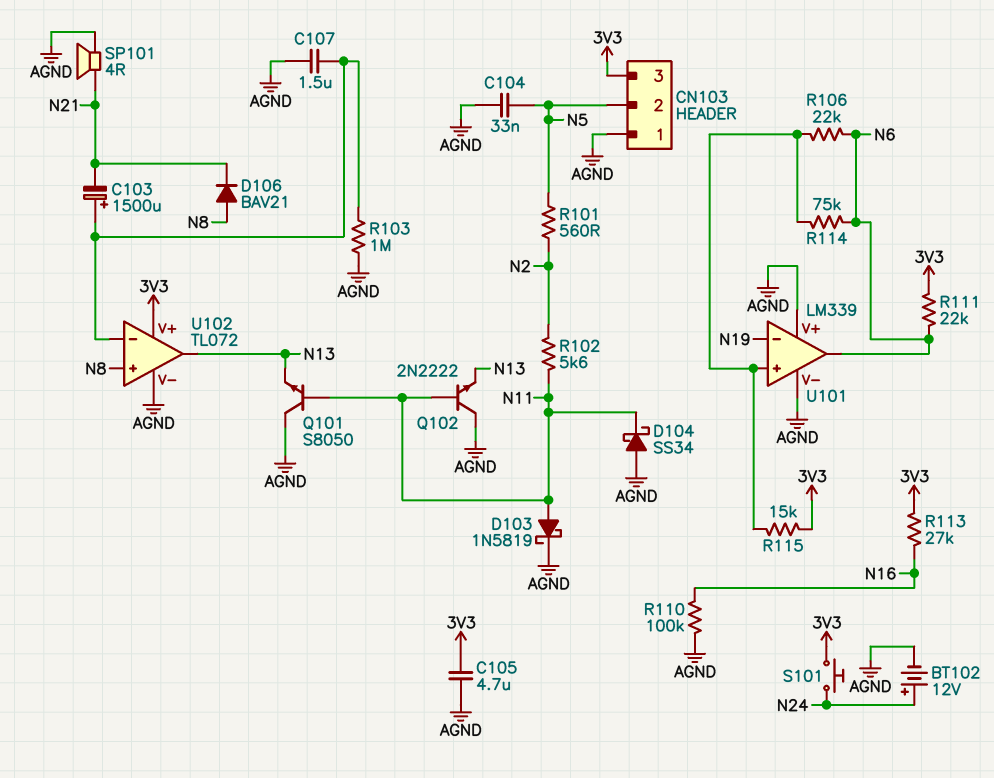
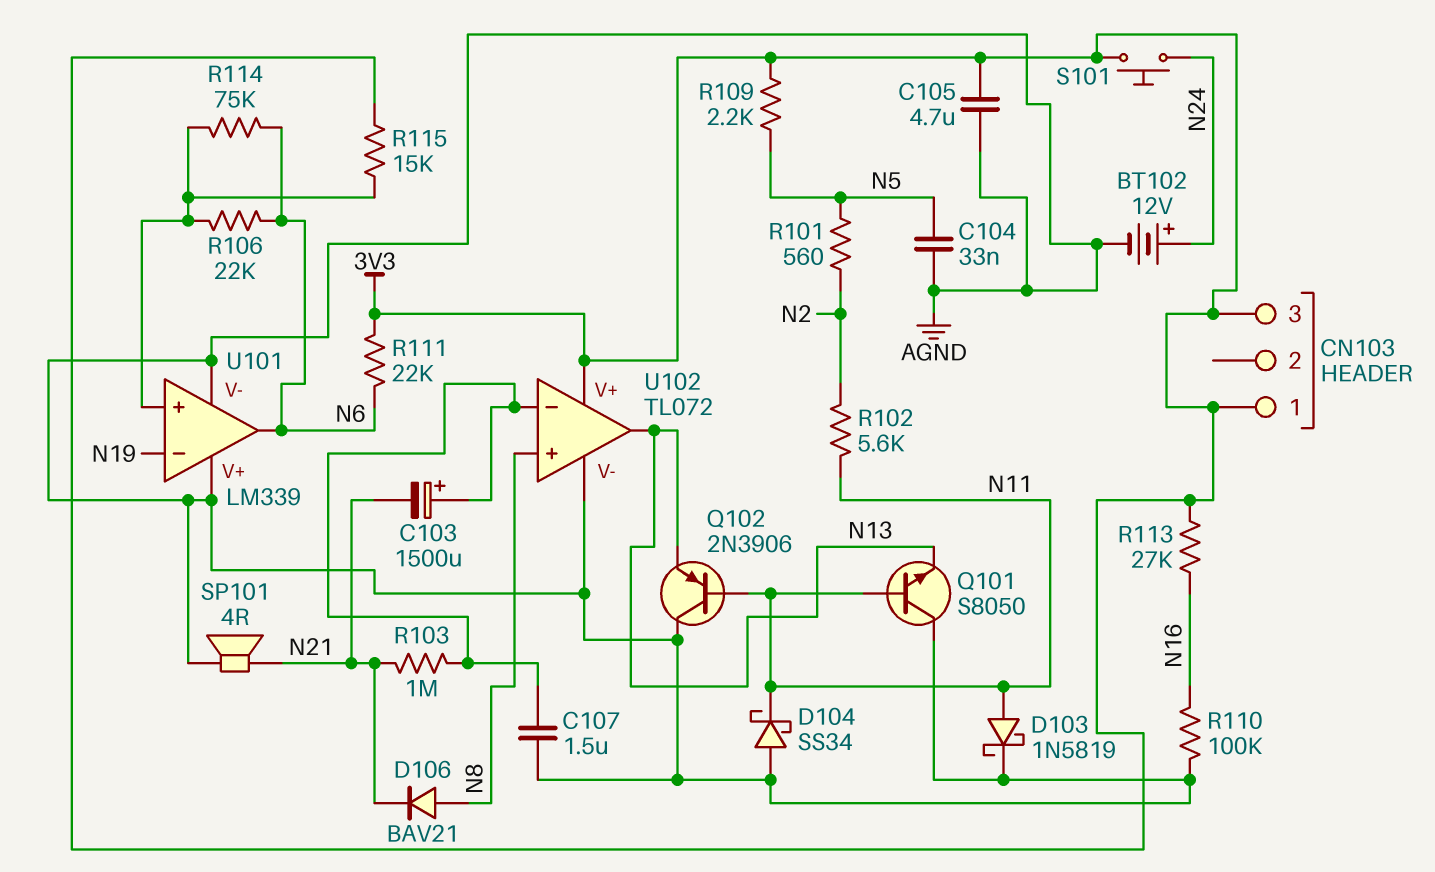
CN103 pin 1: AGND -> 3V3
CN103 pin 2: N5 -> none
Q102: NPN 2N2222 (B N11, C AGND, E N13) -> PNP 2N3906 (B N11, C AGND, E N13)
R103: 1M (AGND, U102/in-) -> 1M (N21, U102/in-)
R109: none -> 2.2k (3V3, N5)

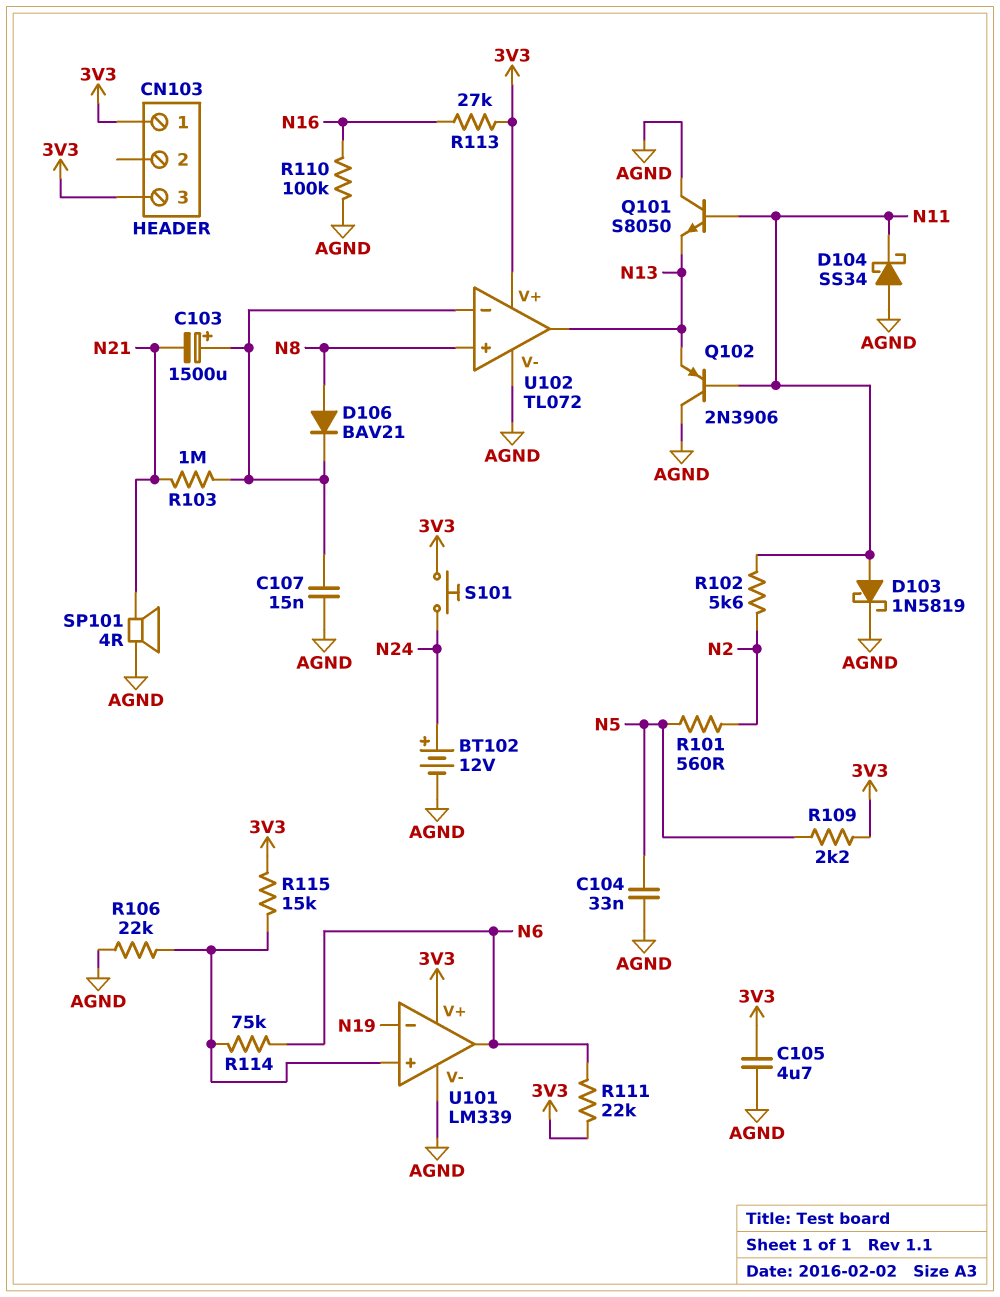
C107: 1.5uF (AGND, U102/in-) -> 15nF (AGND, U102/in-)
D106: diode BAV21 (A N8, K N21) -> diode BAV21 (A N8, K U102/in-)
R106: 22k (N6, U101/in+) -> 22k (AGND, U101/in+)
U101 pin V+: AGND -> 3V3

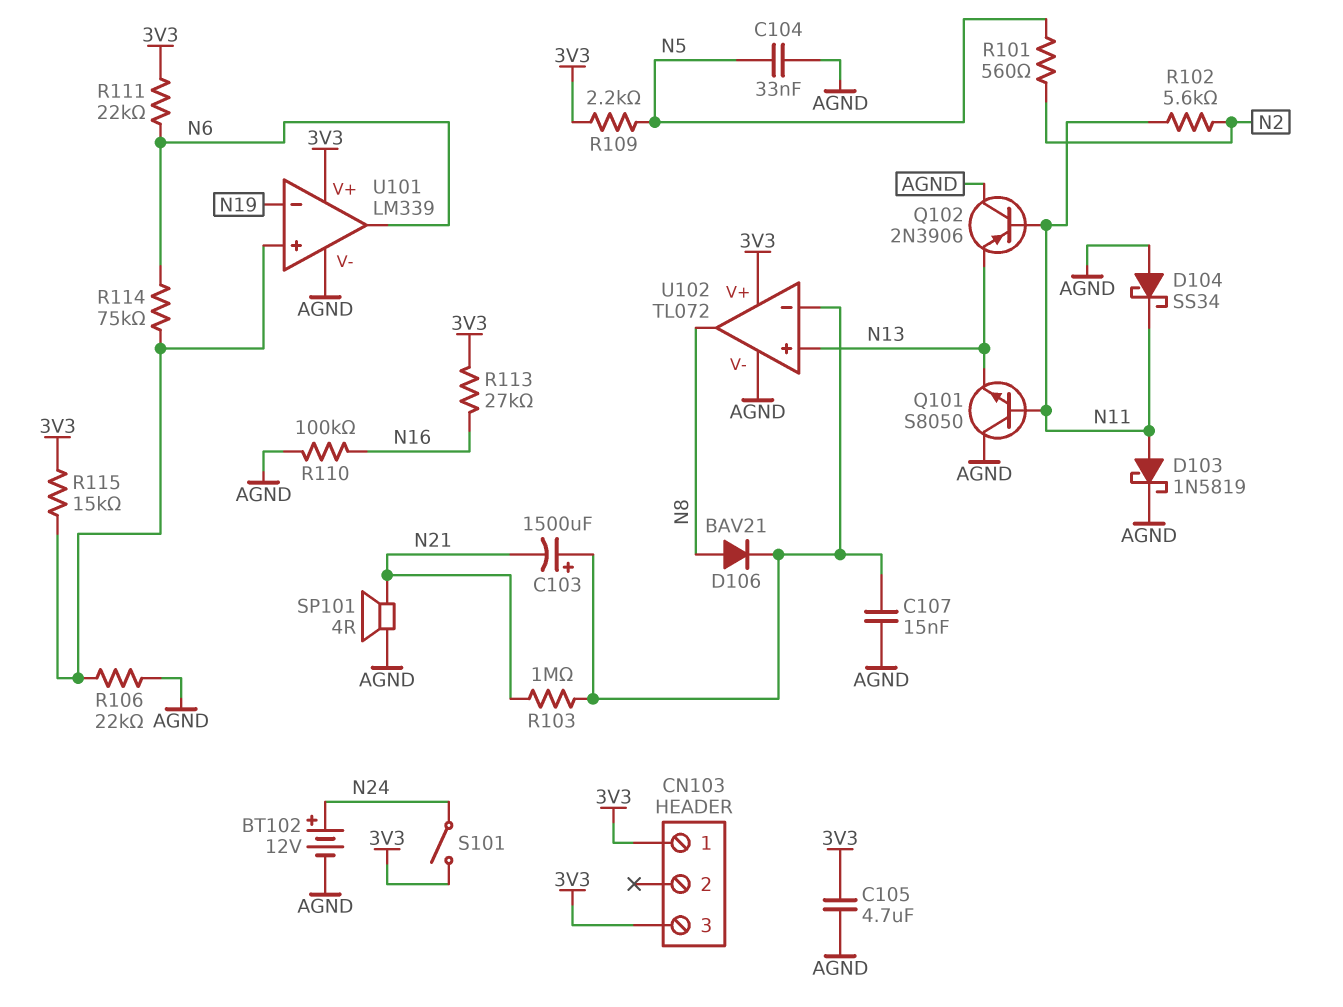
S101: button (3V3, N24) -> switch (3V3, N24)
U102 pin in+: N8 -> N13
U102 pin out: N13 -> N8

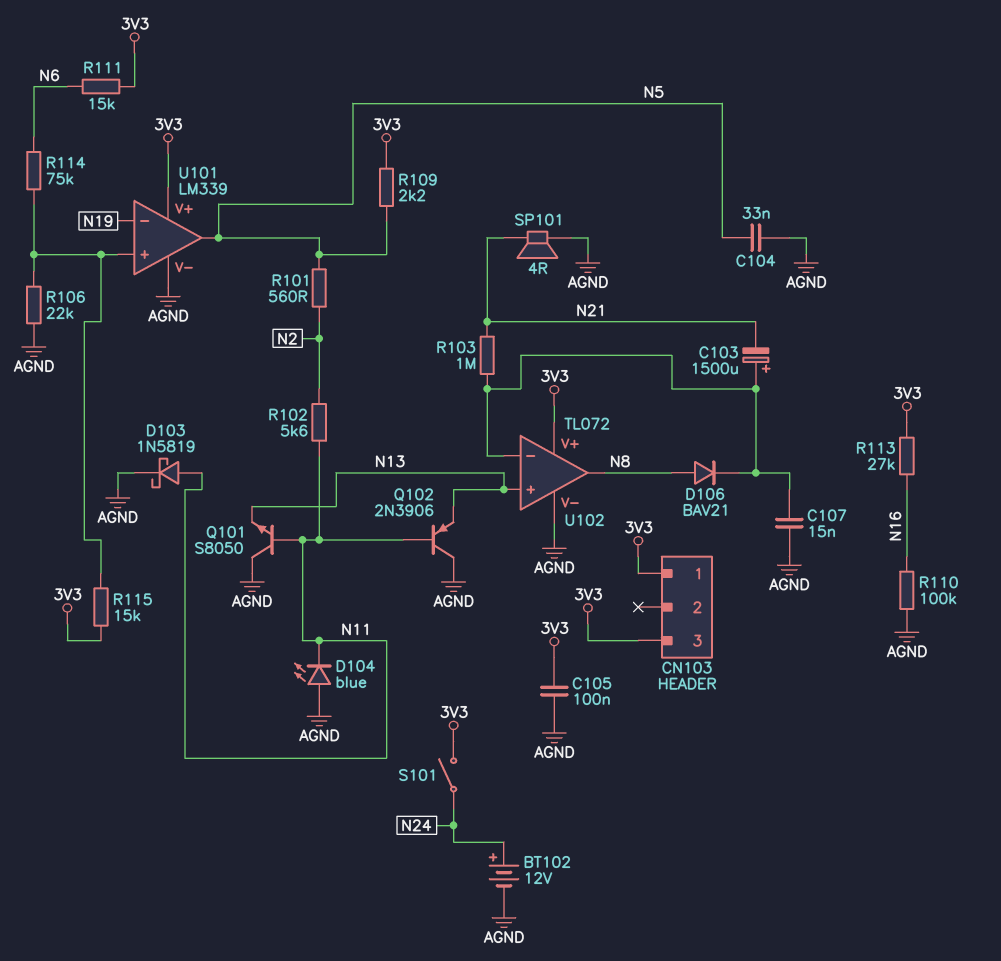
C105: 4.7uF (3V3, AGND) -> 100nF (3V3, AGND)
D104: schottky SS34 (A AGND, K N11) -> LED blue (A AGND, K N11)
R111: 22k (3V3, N6) -> 15k (3V3, N6)
U101 pin out: N6 -> N5

